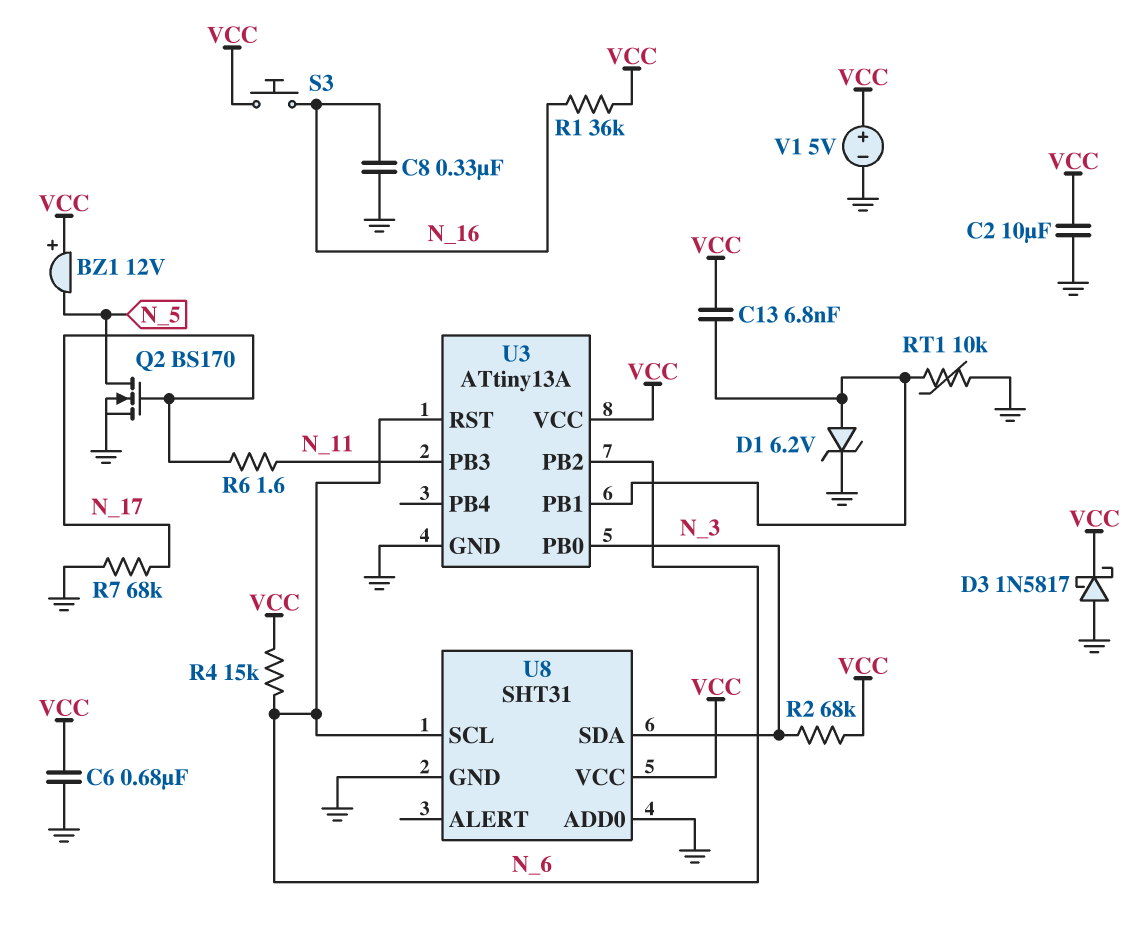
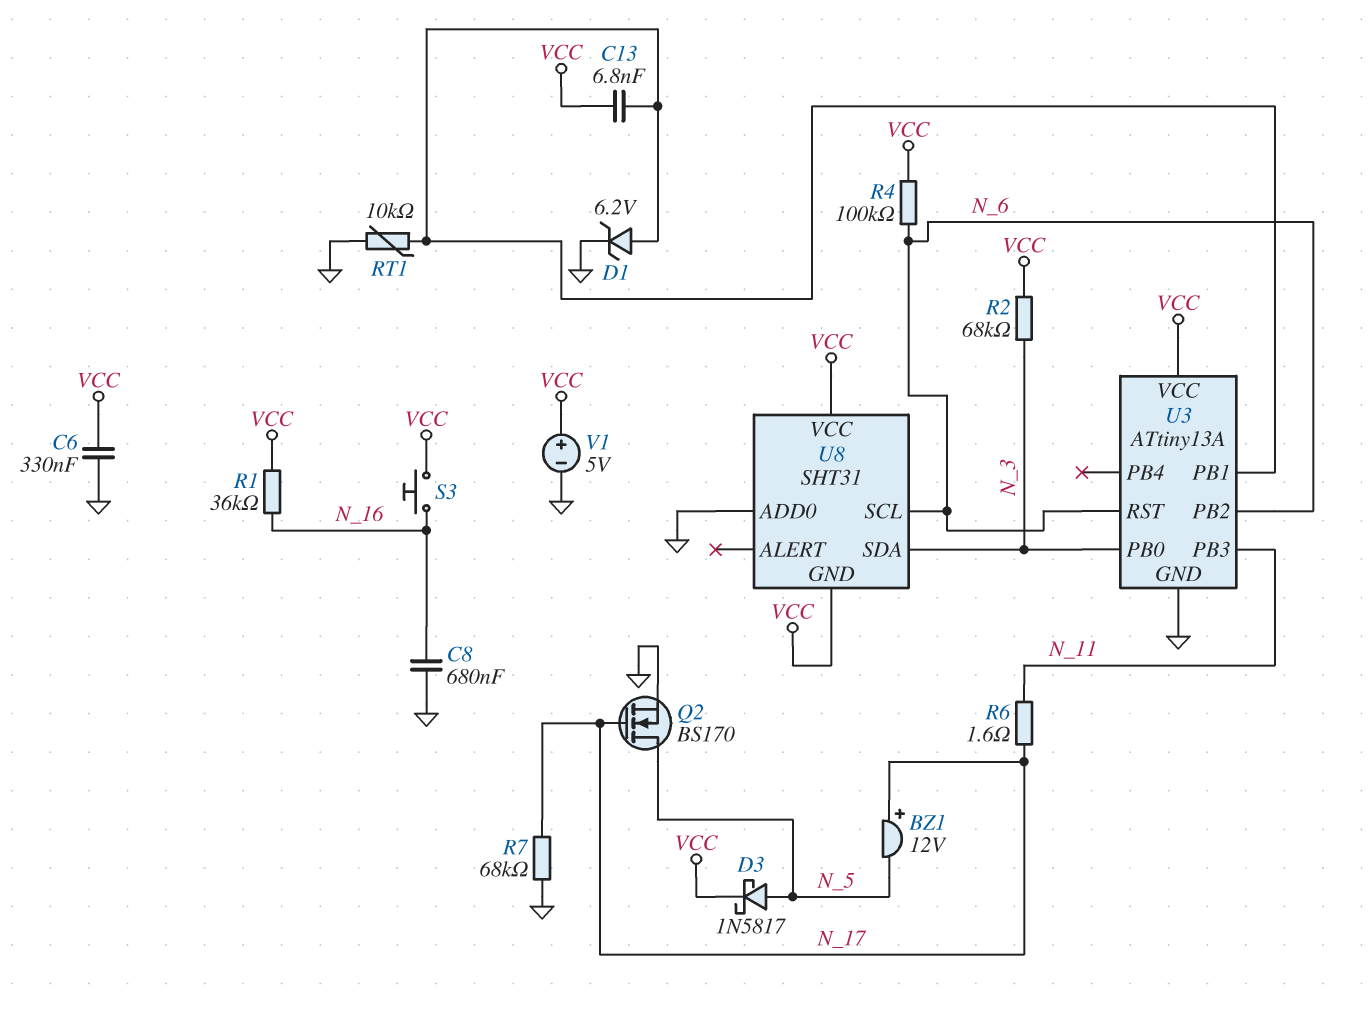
BZ1: buzzer 12V (plus VCC, minus N_5) -> buzzer 12V (plus N_17, minus N_5)
C2: 10uF (GND, VCC) -> none
C6: 680nF (GND, VCC) -> 330nF (GND, VCC)
C8: 330nF (GND, N_16) -> 680nF (GND, N_16)
D3: schottky 1N5817 (A GND, K VCC) -> schottky 1N5817 (A N_5, K VCC)
R4: 15k (N_6, VCC) -> 100k (N_6, VCC)
U8 pin GND: GND -> VCC

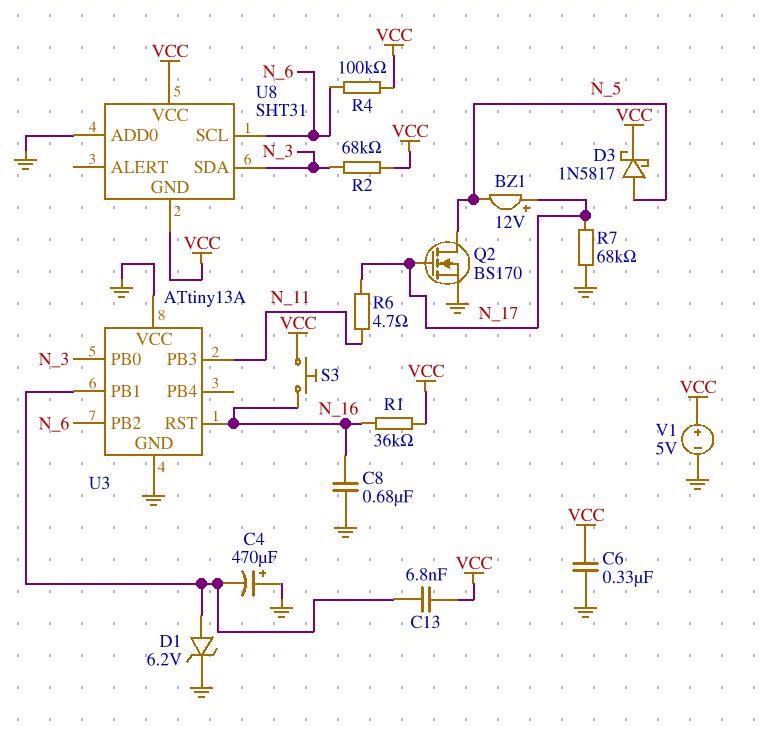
C4: none -> 470uF (plus GND, minus U3/PB1)
R6: 1.6 (N_11, N_17) -> 4.7 (N_11, N_17)
RT1: 10k (GND, U3/PB1) -> none
U3 pin RST: N_6 -> N_16
U3 pin VCC: VCC -> GND

